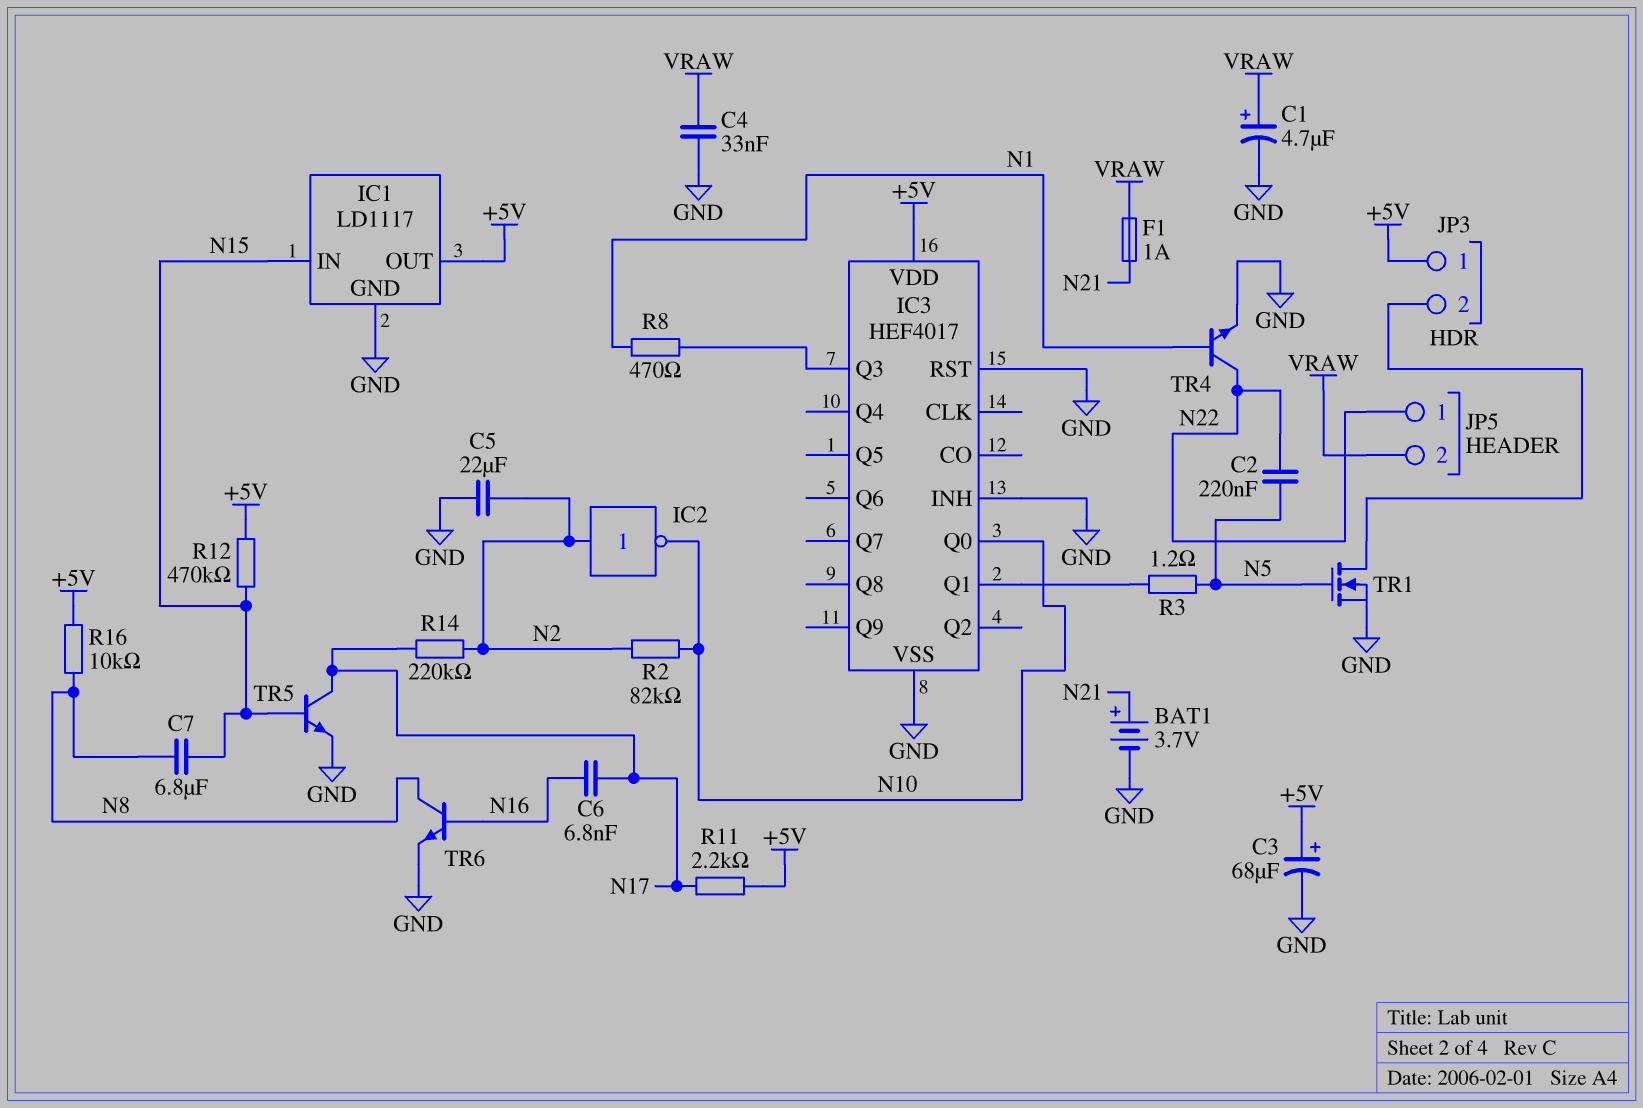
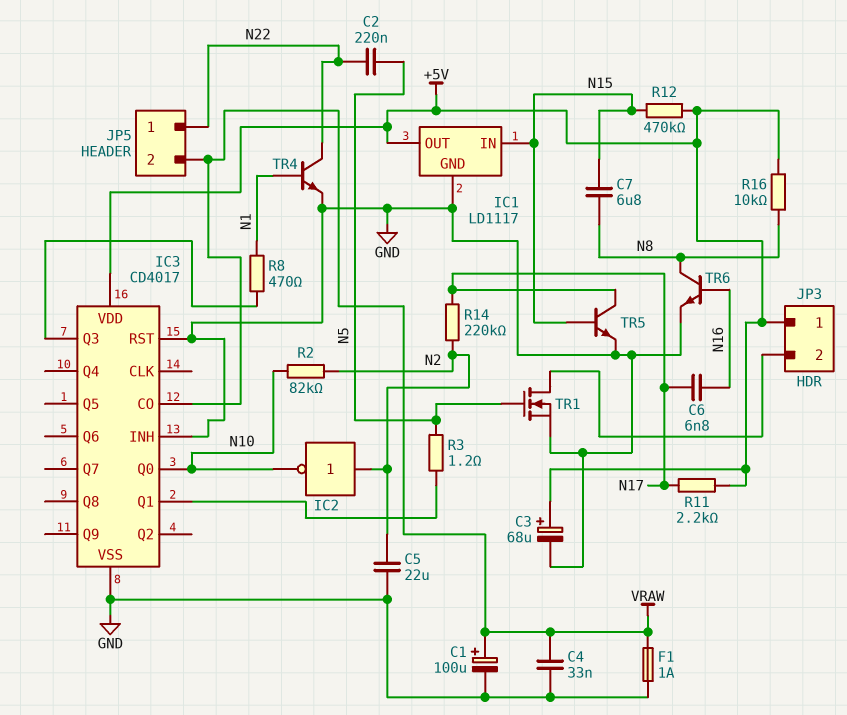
BAT1: 3.7V (plus N21, minus GND) -> none
C1: 4.7uF (plus VRAW, minus GND) -> 100uF (plus VRAW, minus GND)
F1: 1A (N21, VRAW) -> 1A (GND, VRAW)
IC3: HEF4017 -> CD4017
IC3 pin CO: none -> VRAW

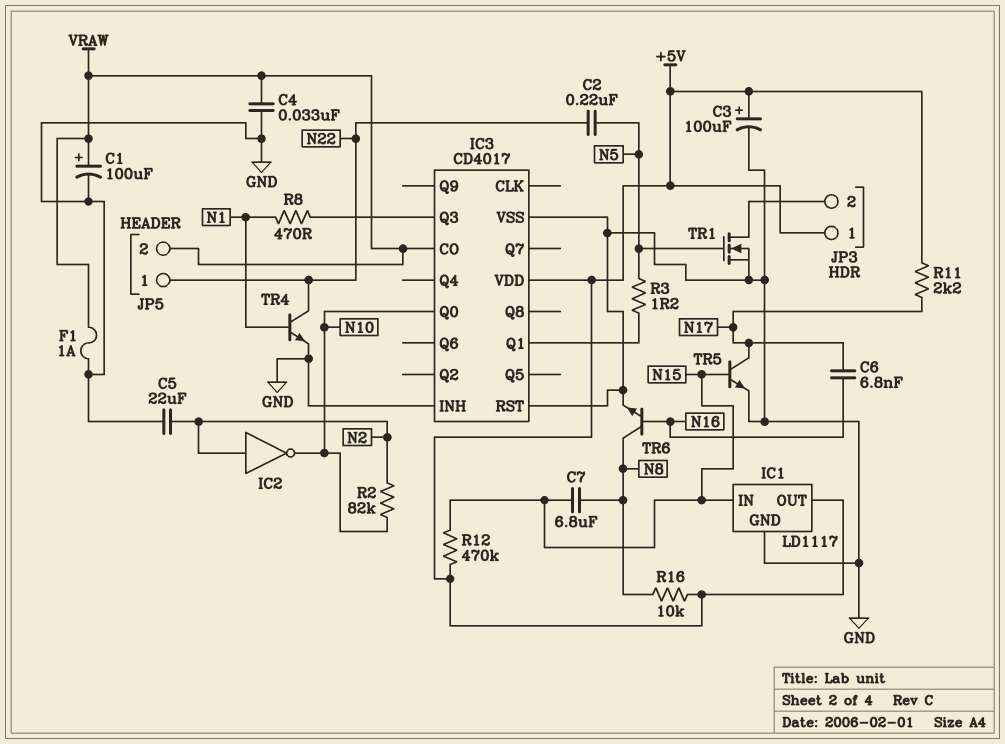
C3: 68uF (plus +5V, minus GND) -> 100uF (plus +5V, minus GND)
R14: 220k (N2, N17) -> none

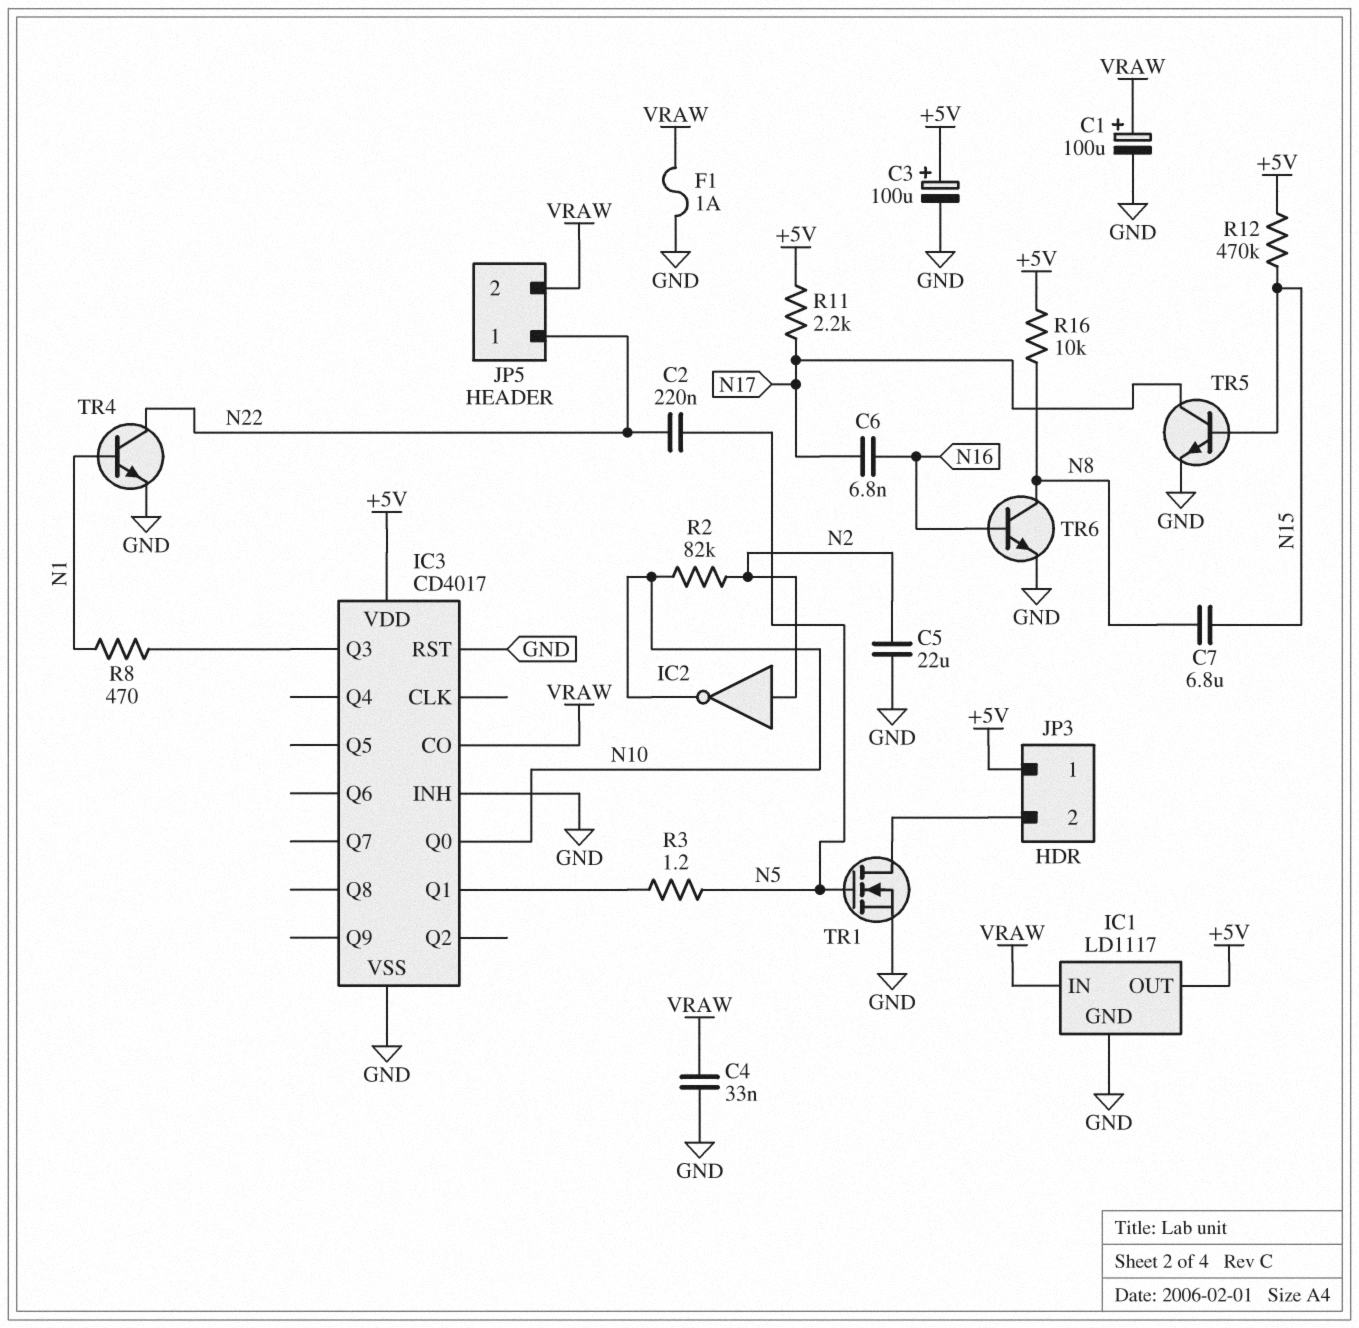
IC1 pin IN: N15 -> VRAW

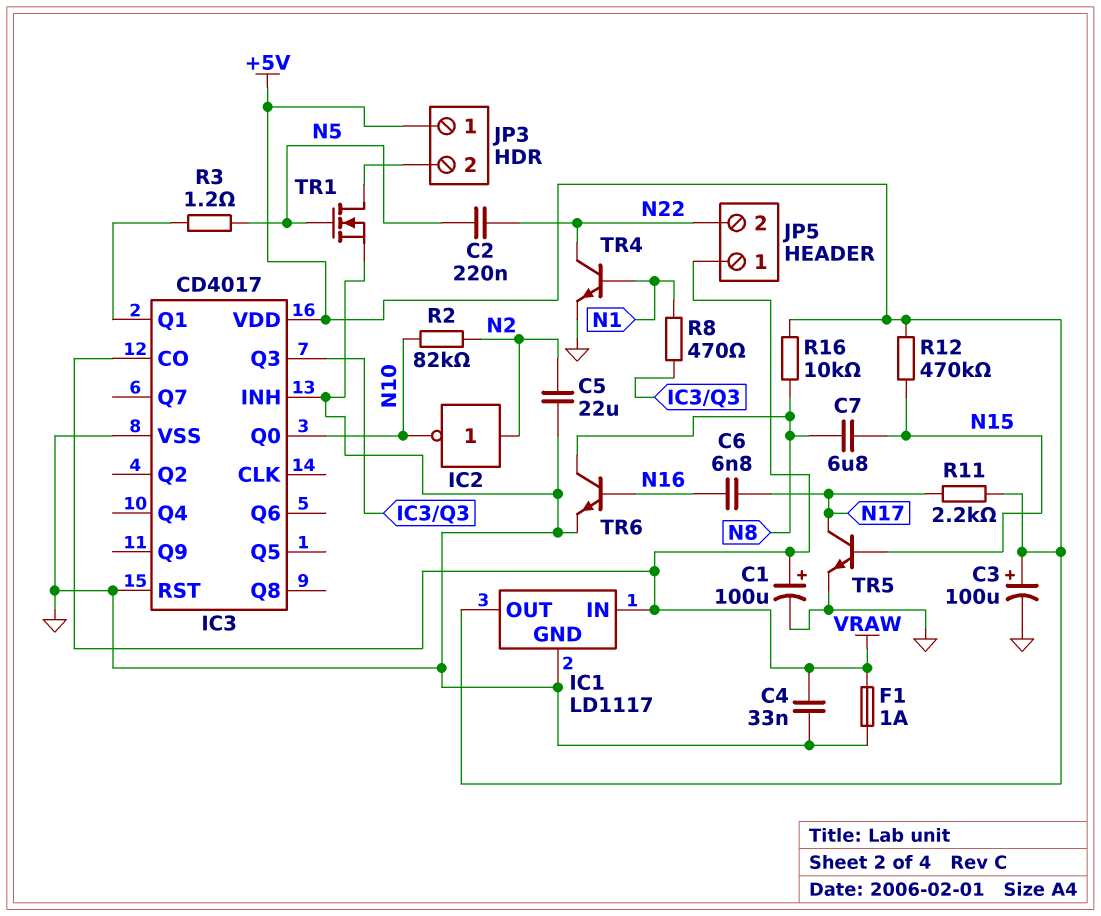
JP5 pin 1: N22 -> VRAW
JP5 pin 2: VRAW -> N22

